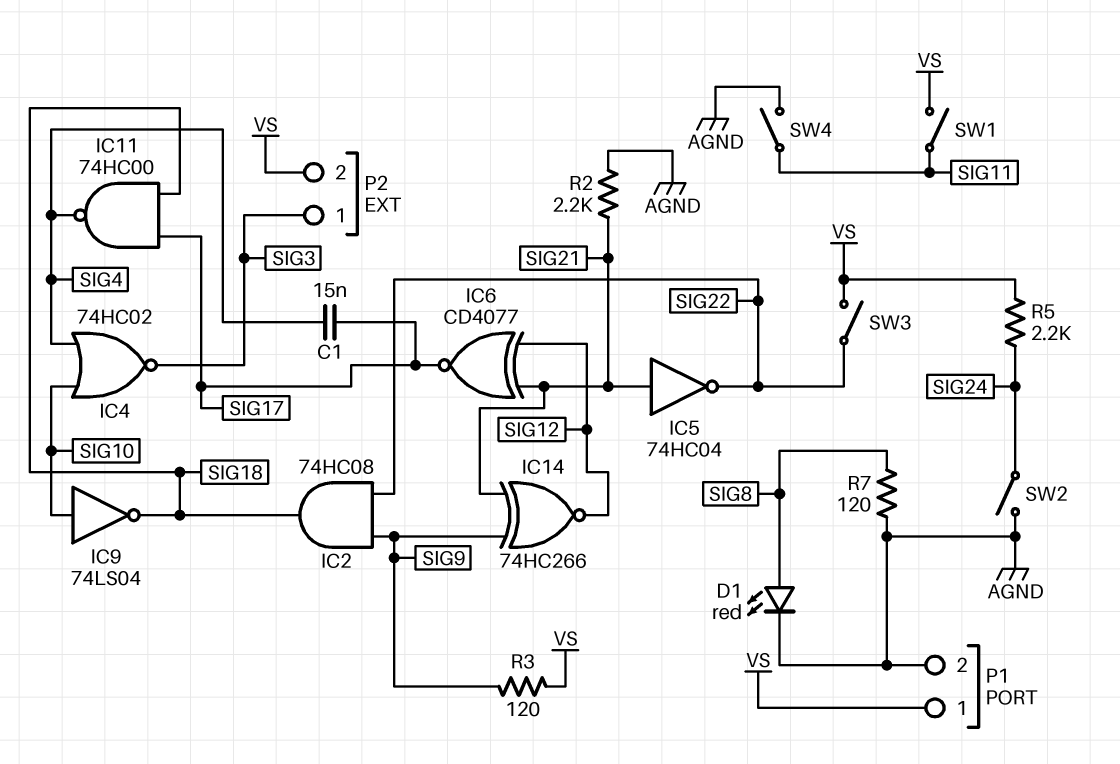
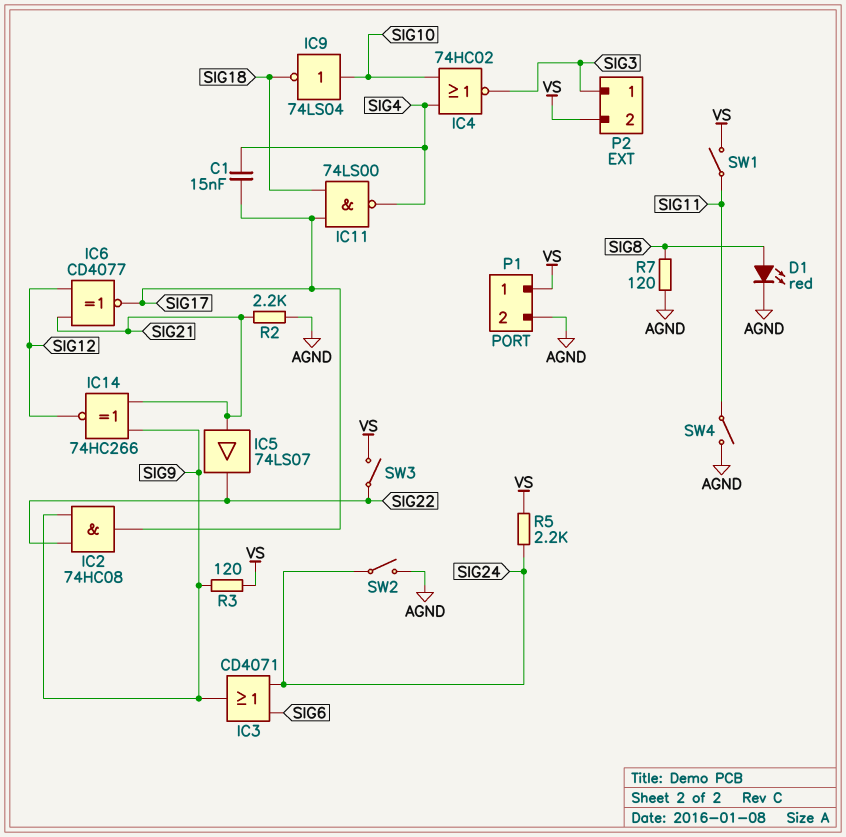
IC2: AND 74HC08 (in SIG9, in SIG22, out SIG18) -> AND 74HC08 (in SIG9, in SIG22, out SIG17)
IC3: none -> OR CD4071 (in SIG6, in SIG24, out SIG9)
IC5: NOT 74HC04 (in SIG21, out SIG22) -> buffer 74LS07 (in SIG21, out SIG22)
IC11: NAND 74HC00 (in SIG17, in SIG18, out SIG4) -> NAND 74LS00 (in SIG17, in SIG18, out SIG4)

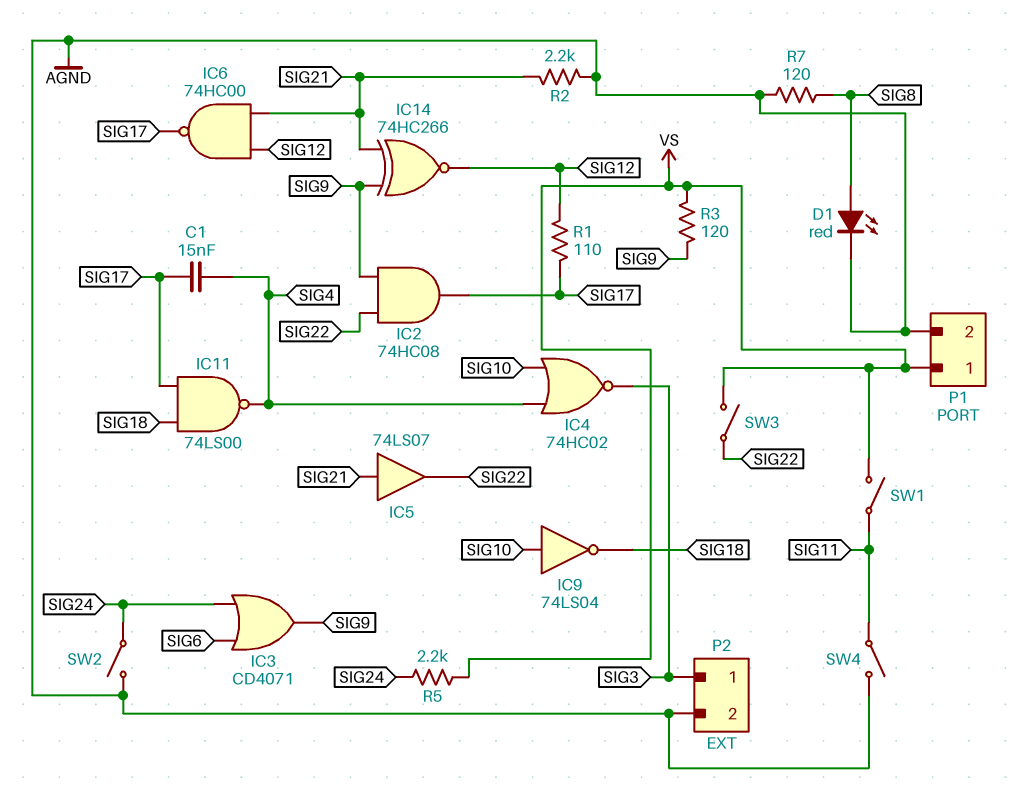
IC6: XNOR CD4077 (in SIG12, in SIG21, out SIG17) -> NAND 74HC00 (in SIG12, in SIG21, out SIG17)
P2 pin 2: VS -> AGND
R1: none -> 110 (SIG12, SIG17)

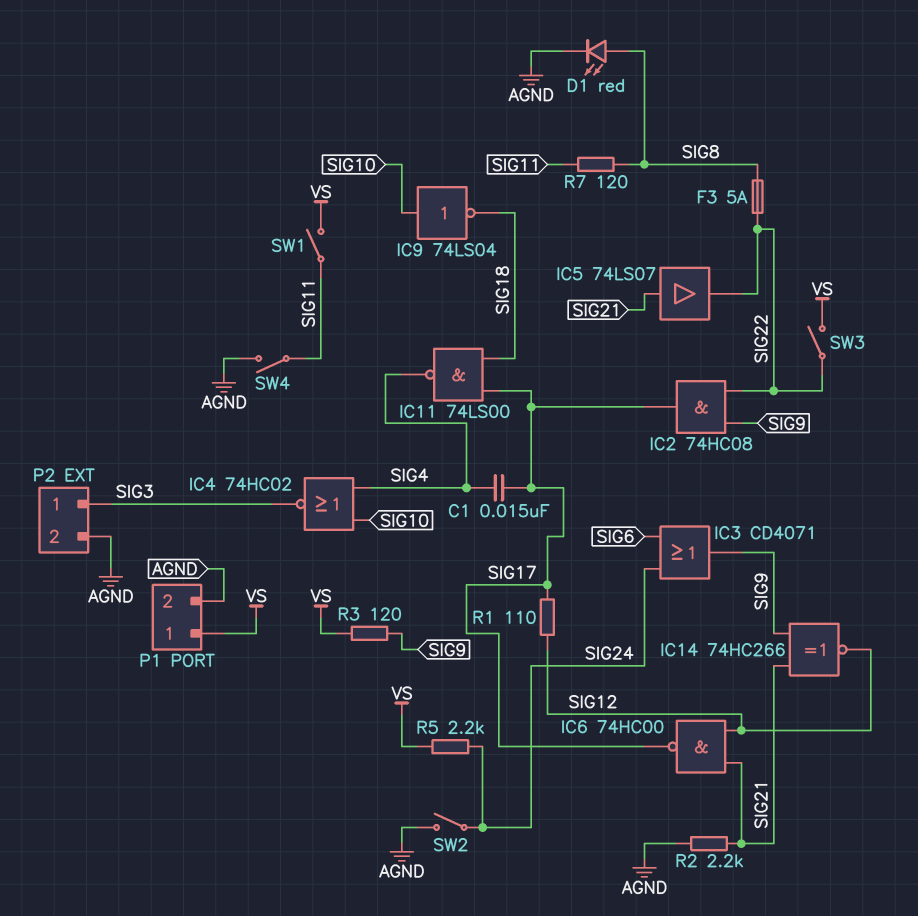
F3: none -> 5A (SIG8, SIG22)
R7: 120 (AGND, SIG8) -> 120 (SIG8, SIG11)

